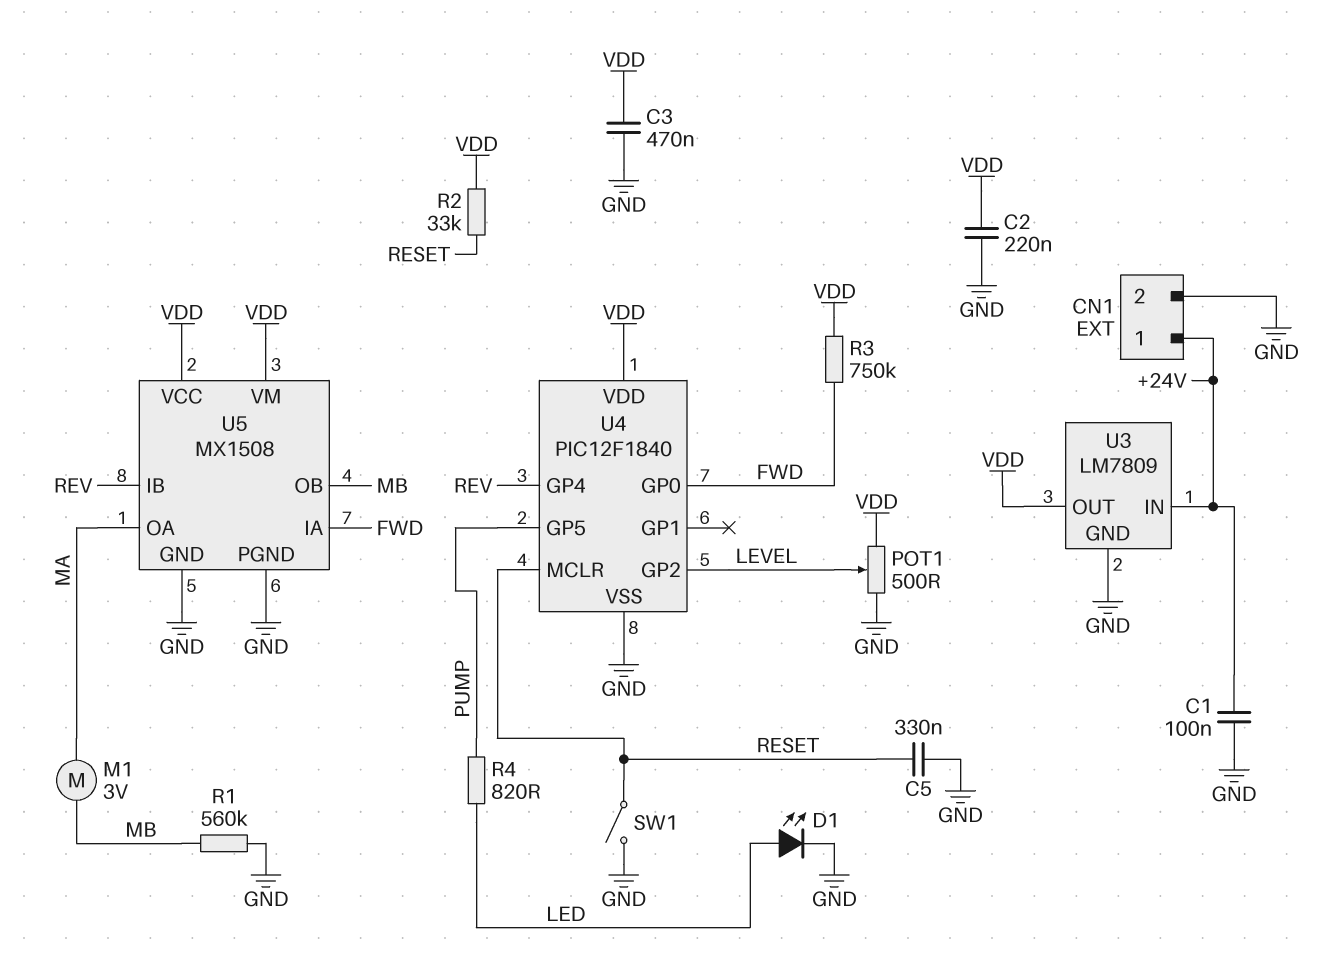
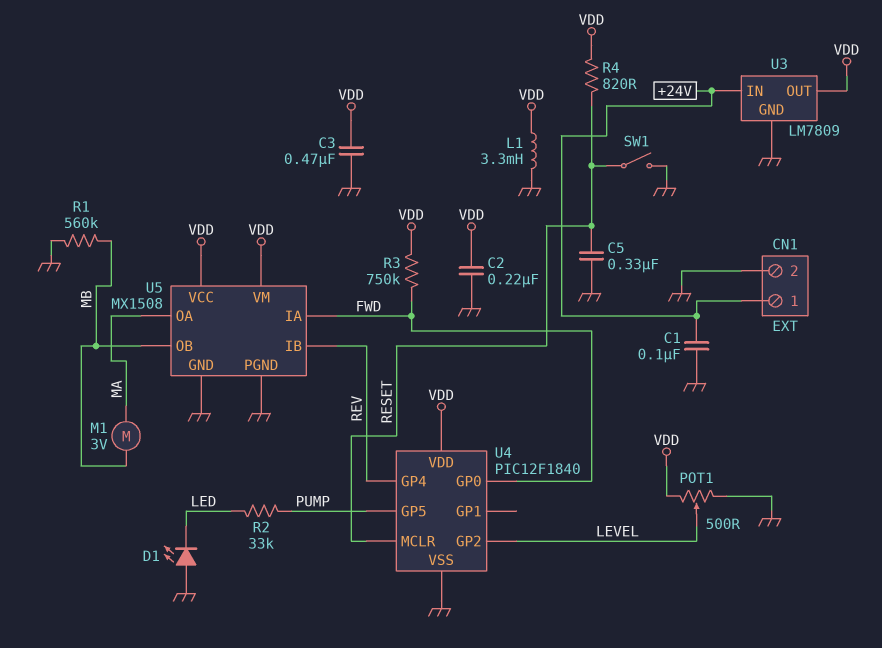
D1: LED (A LED, K GND) -> LED (A GND, K LED)
L1: none -> 3.3mH (GND, VDD)
R2: 33k (RESET, VDD) -> 33k (LED, PUMP)
R4: 820 (LED, PUMP) -> 820 (RESET, VDD)

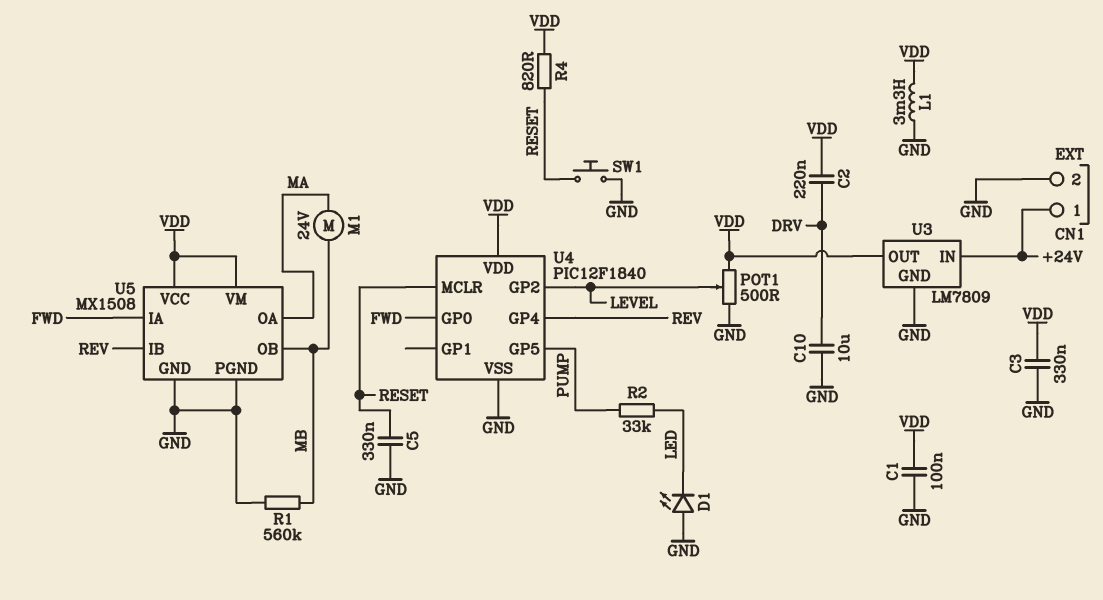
C1: 100nF (+24V, GND) -> 100nF (GND, VDD)
C2: 220nF (GND, VDD) -> 220nF (DRV, VDD)
C3: 470nF (GND, VDD) -> 330nF (GND, VDD)
C10: none -> 10uF (DRV, GND)
M1: motor 3V (MA, MB) -> motor 24V (MA, MB)
R3: 750k (FWD, VDD) -> none
SW1: switch (GND, RESET) -> button (GND, RESET)

